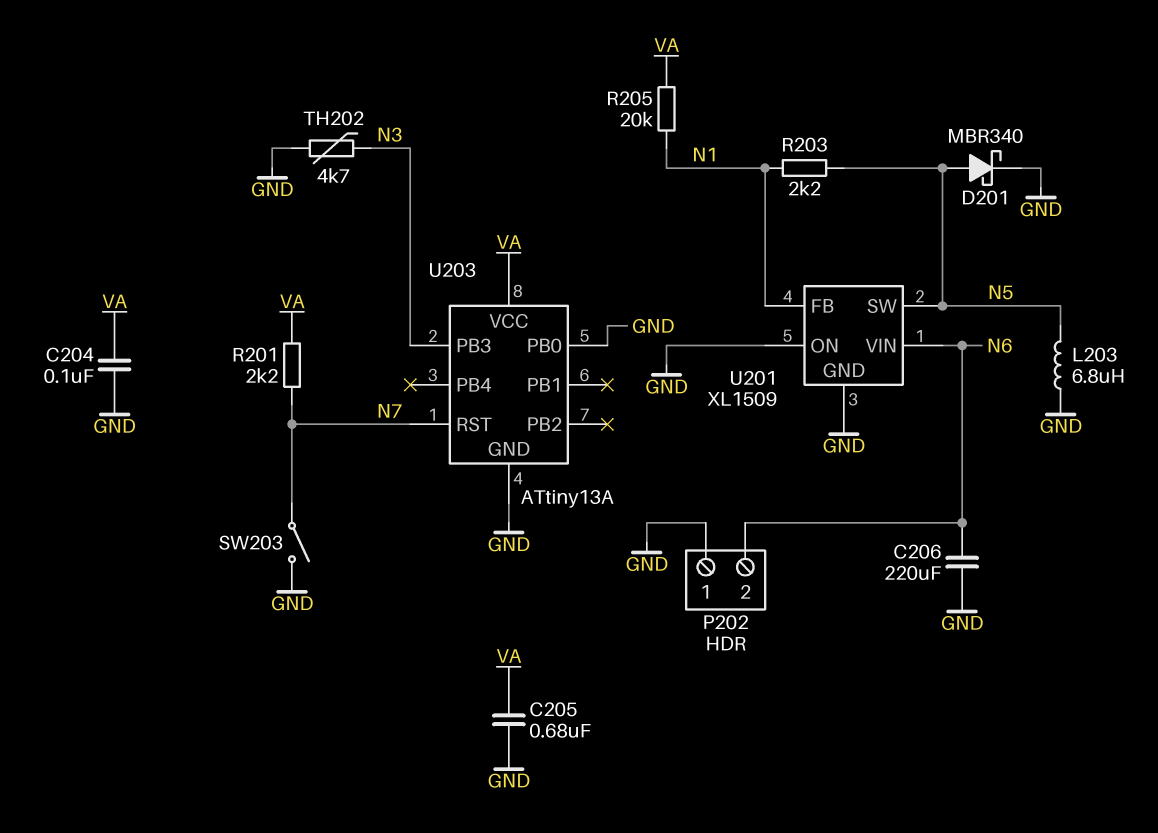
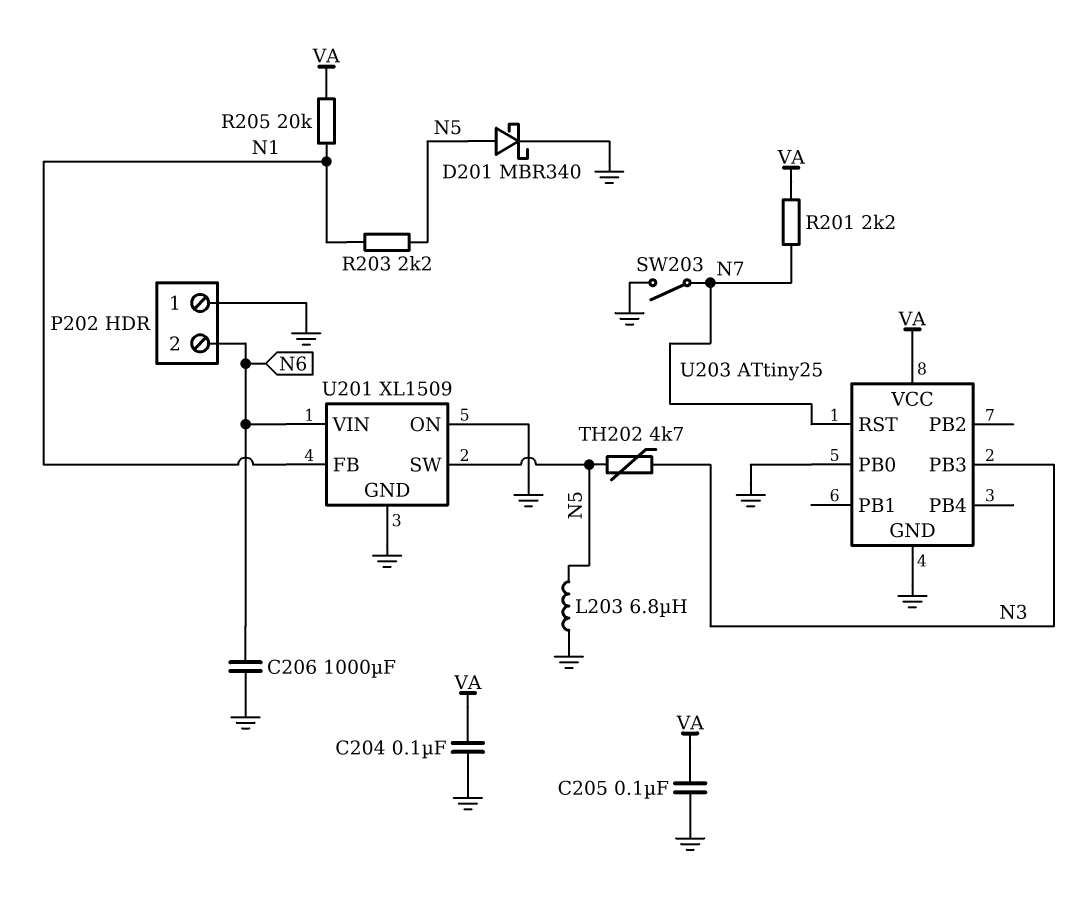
C205: 680nF (GND, VA) -> 100nF (GND, VA)
C206: 220uF (GND, N6) -> 1000uF (GND, N6)
TH202: 4.7k (GND, N3) -> 4.7k (N3, N5)
U203: ATtiny13A -> ATtiny25

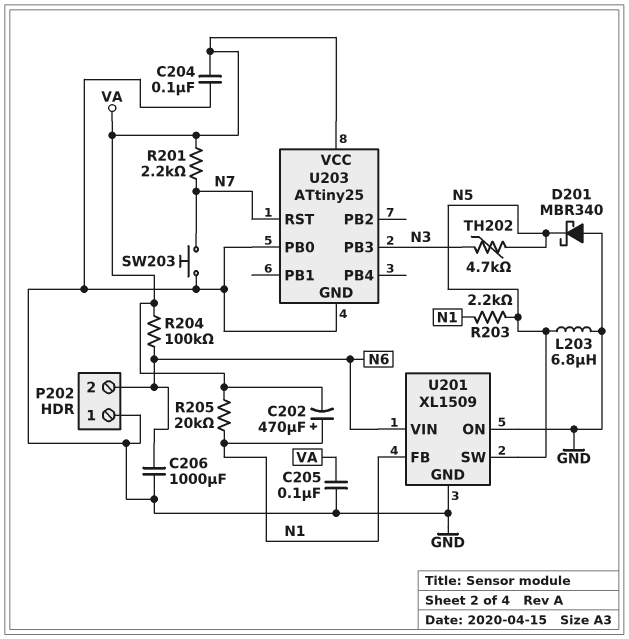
C202: none -> 470uF (plus N1, minus VA)
D201: schottky MBR340 (A N5, K GND) -> schottky MBR340 (A GND, K N5)
R204: none -> 100k (N6, VA)
SW203: switch (GND, N7) -> button (GND, N7)

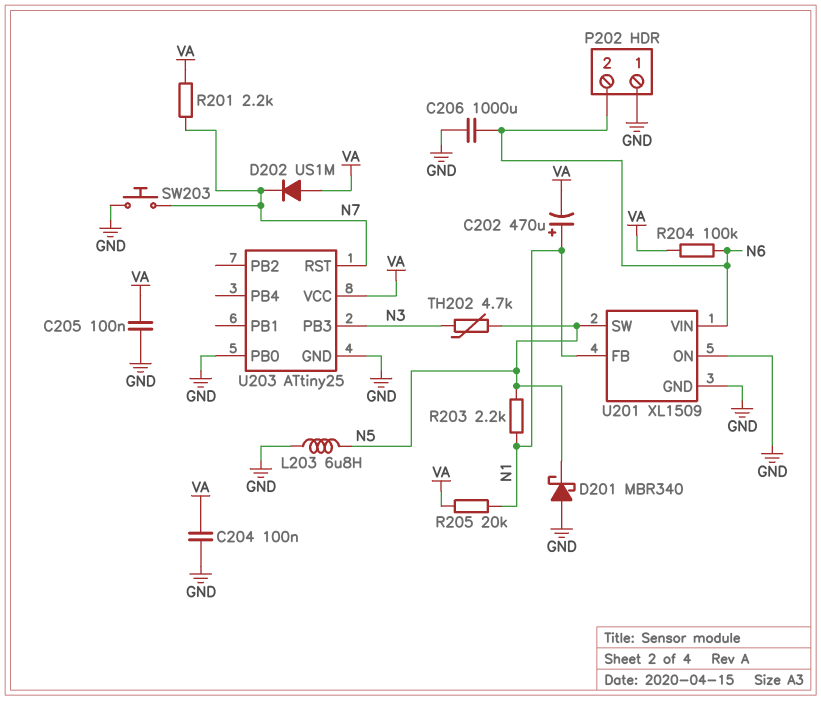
D202: none -> diode US1M (A VA, K N7)

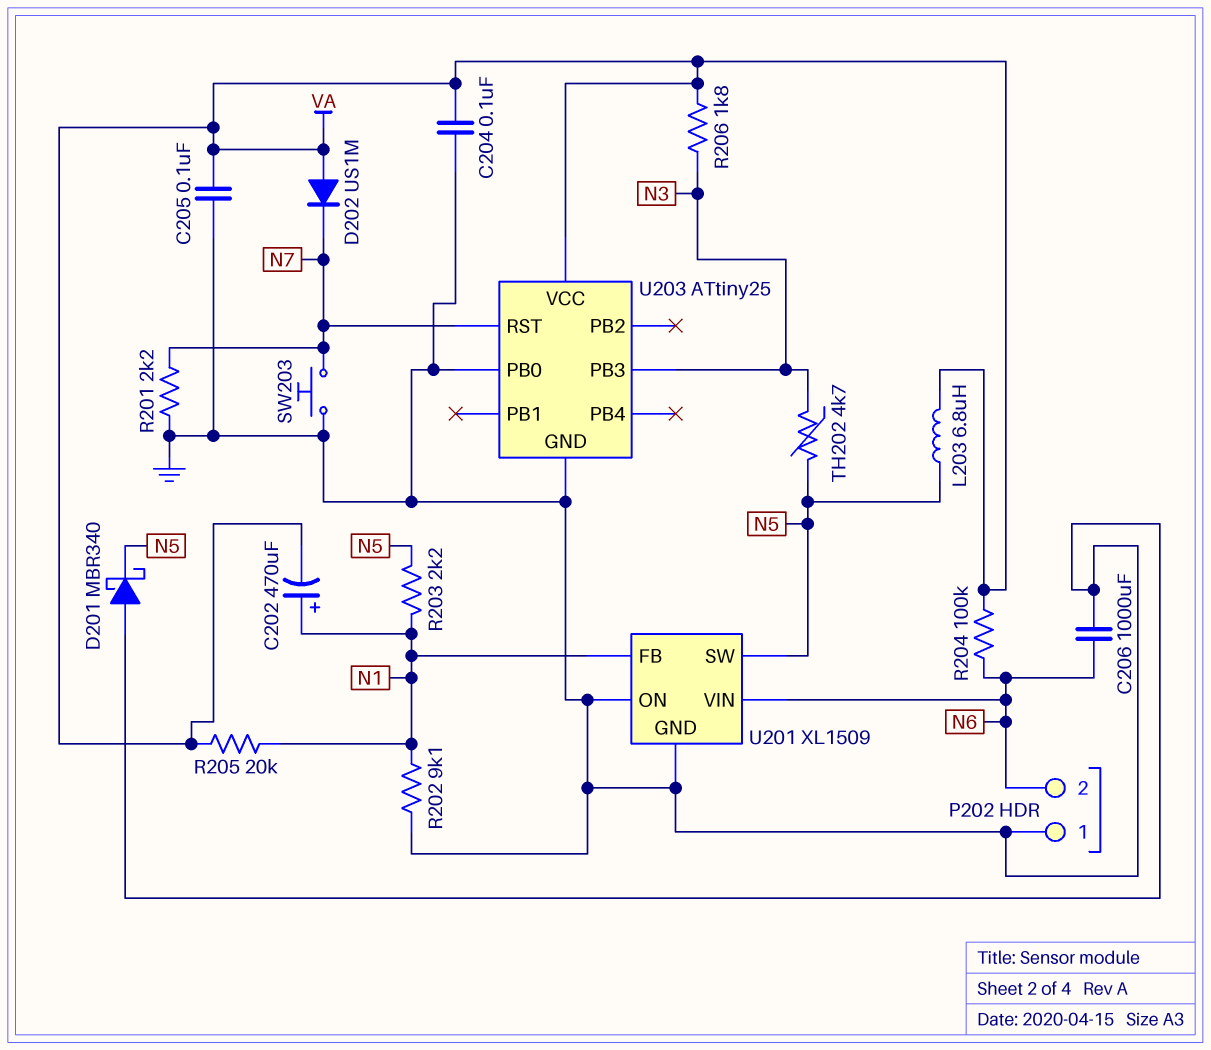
L203: 6.8uH (GND, N5) -> 6.8uH (N5, VA)
R201: 2.2k (N7, VA) -> 2.2k (GND, N7)
R202: none -> 9.1k (GND, N1)
R206: none -> 1.8k (N3, VA)

